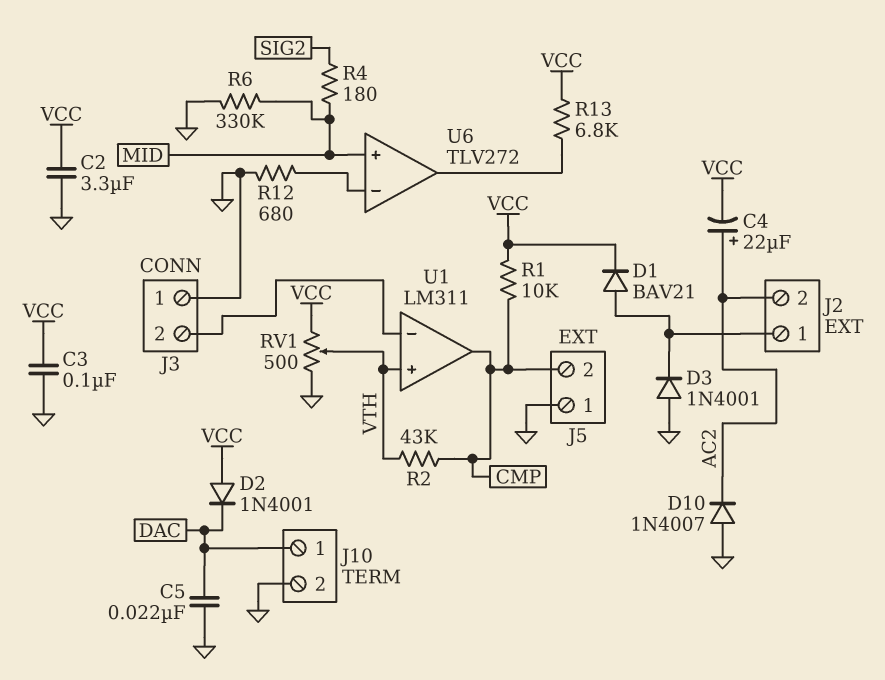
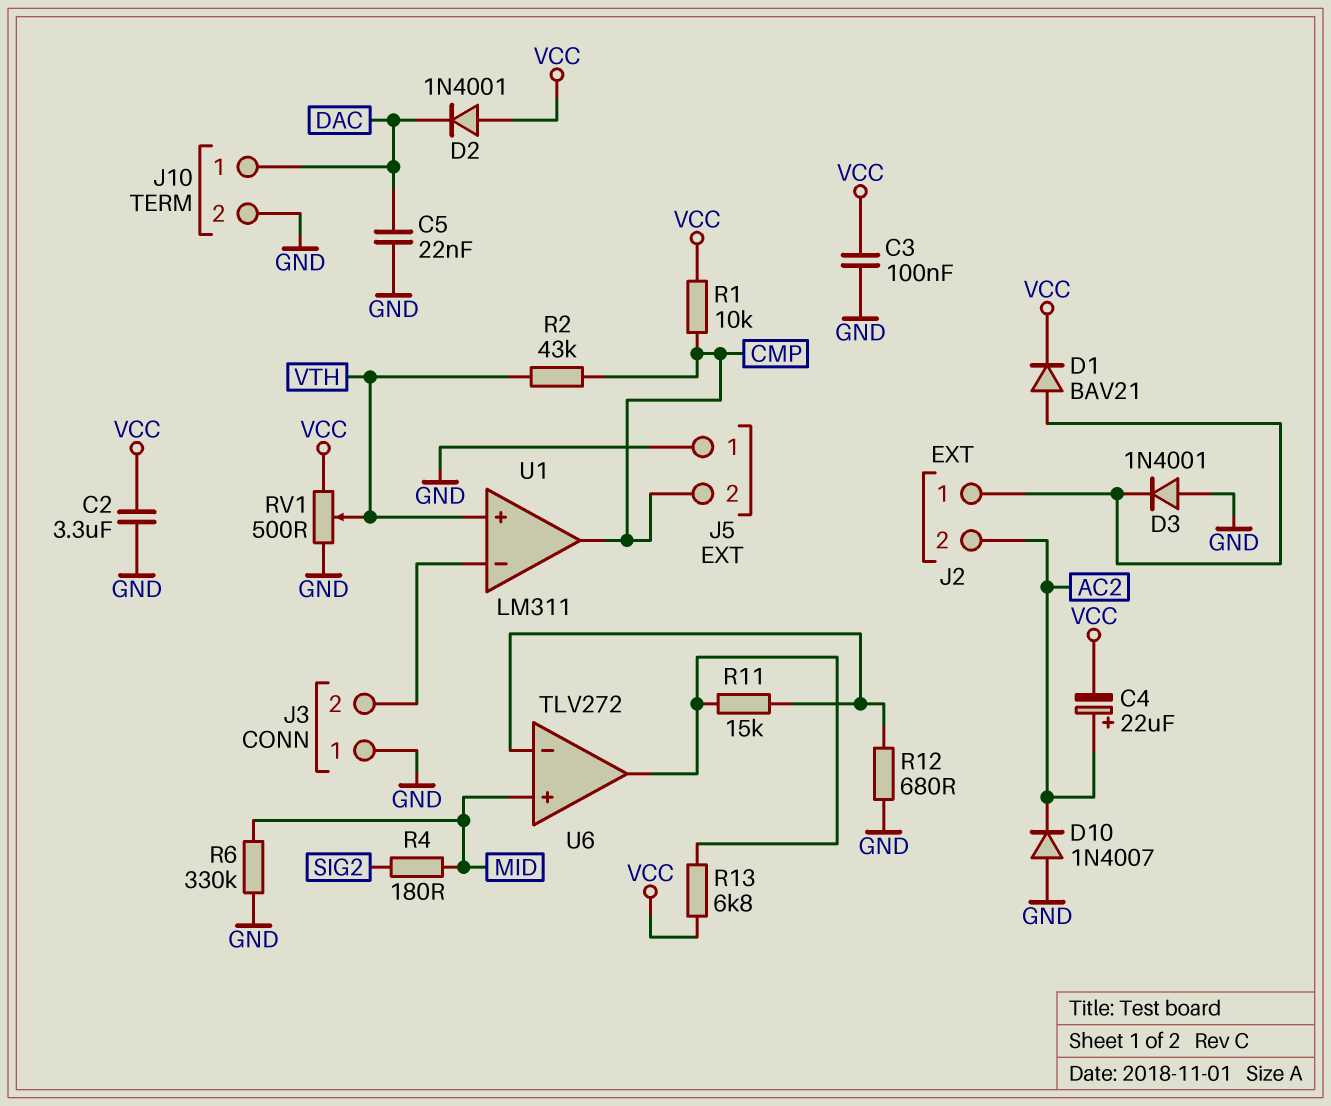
R11: none -> 15k (U6/in-, U6/out)

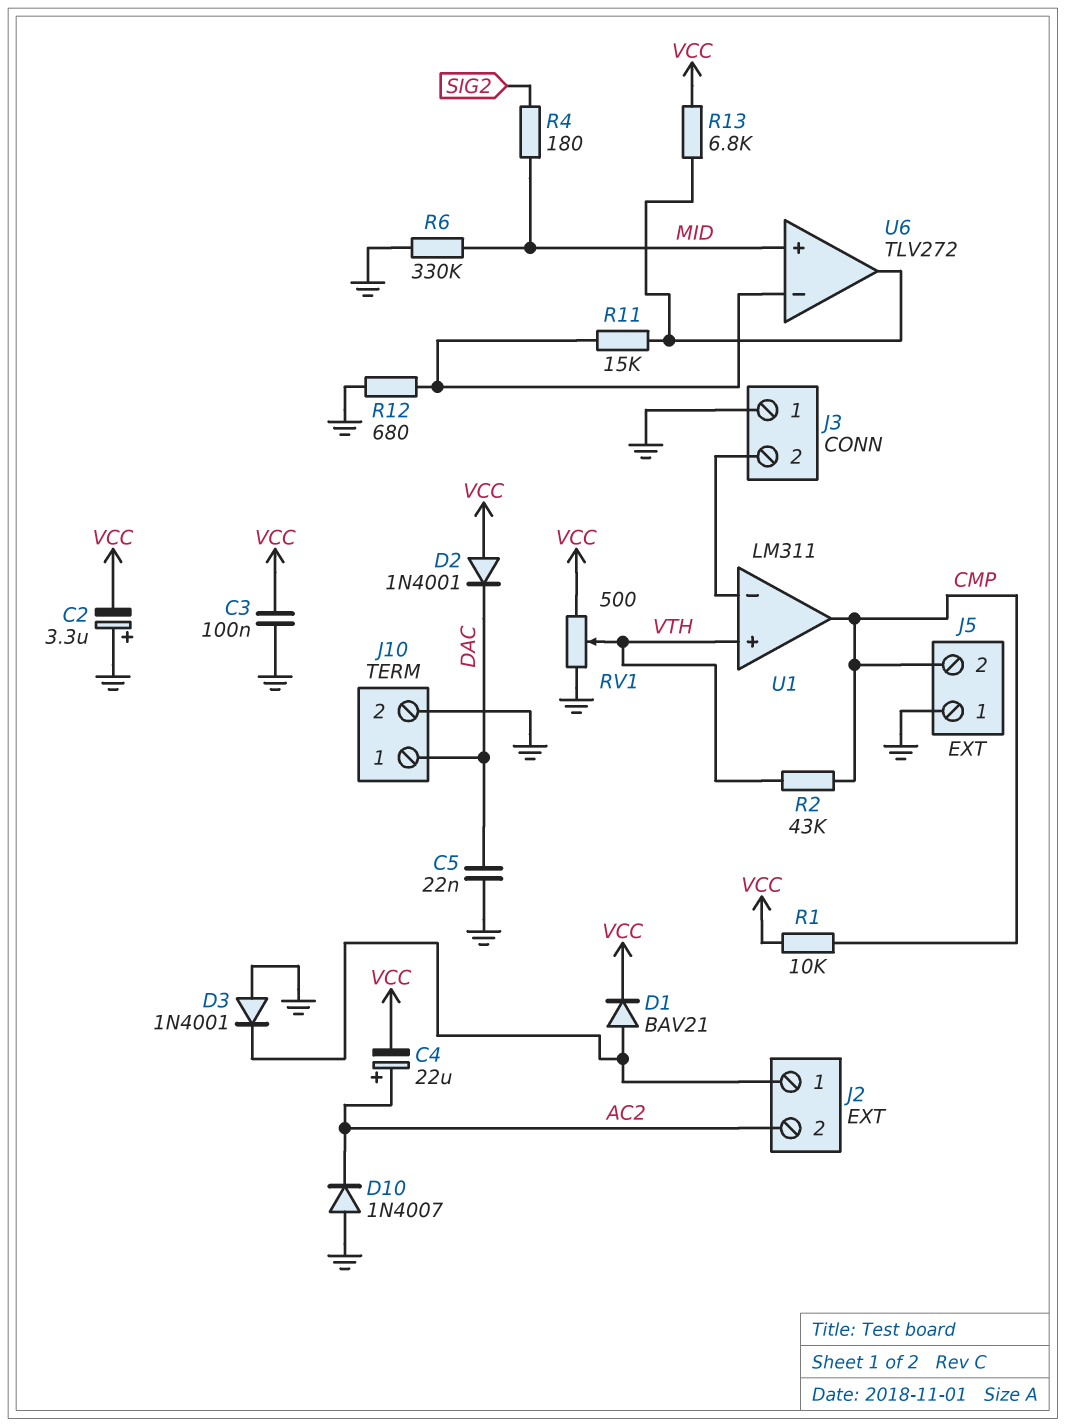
C2: 3.3uF (GND, VCC) -> 3.3uF (plus GND, minus VCC)

